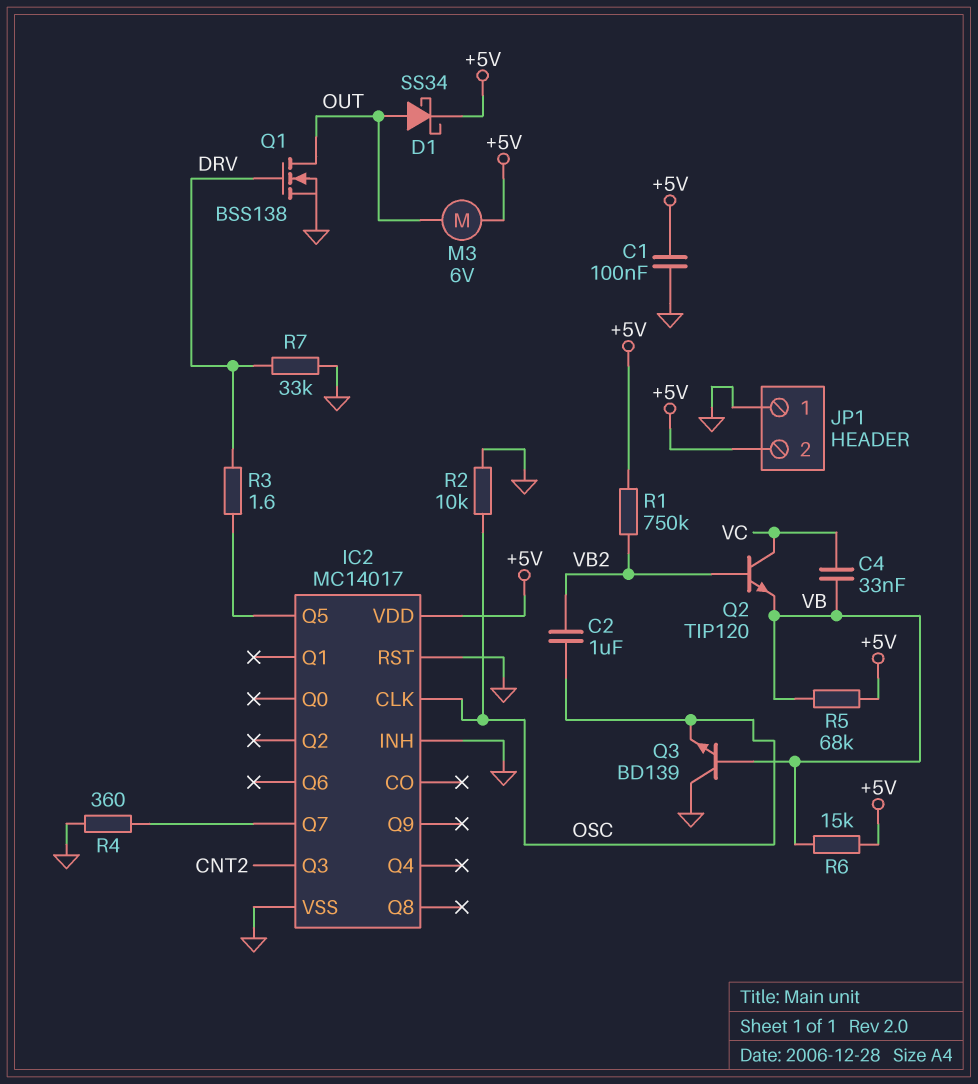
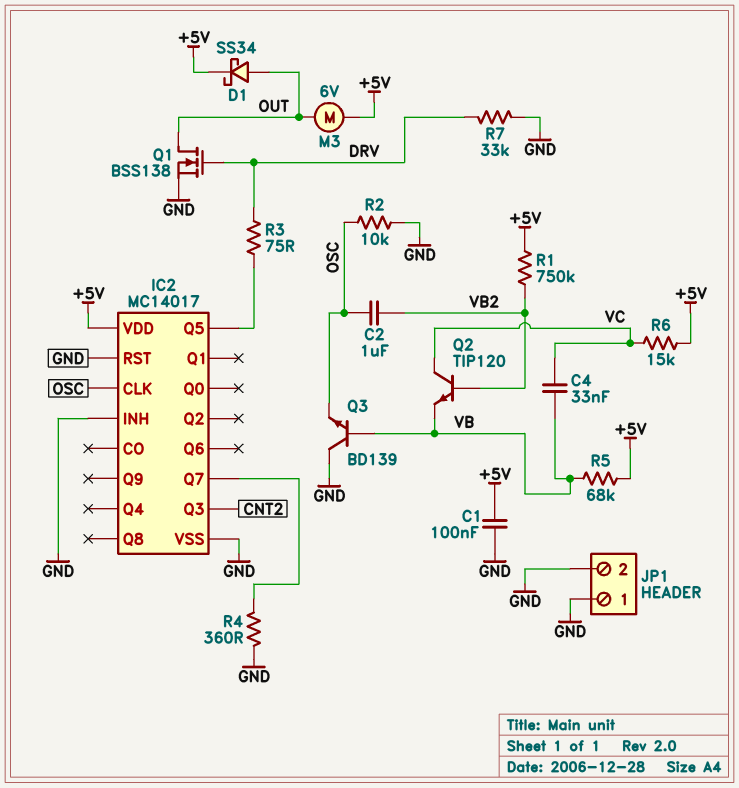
JP1 pin 2: +5V -> GND
R3: 1.6 (DRV, IC2/Q5) -> 75 (DRV, IC2/Q5)
R6: 15k (+5V, VB) -> 15k (+5V, VC)

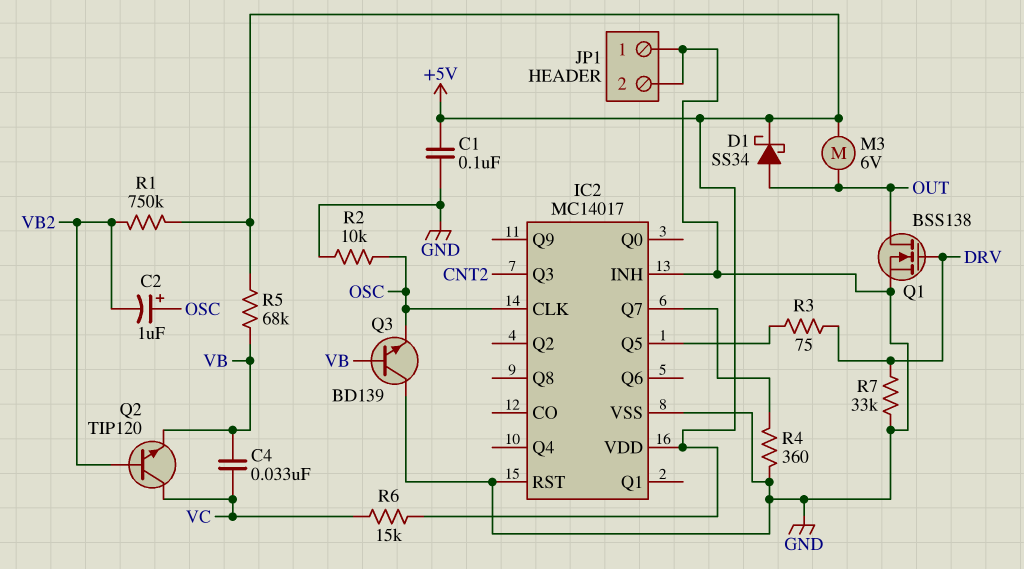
C2: 1uF (OSC, VB2) -> 1uF (plus OSC, minus VB2)

